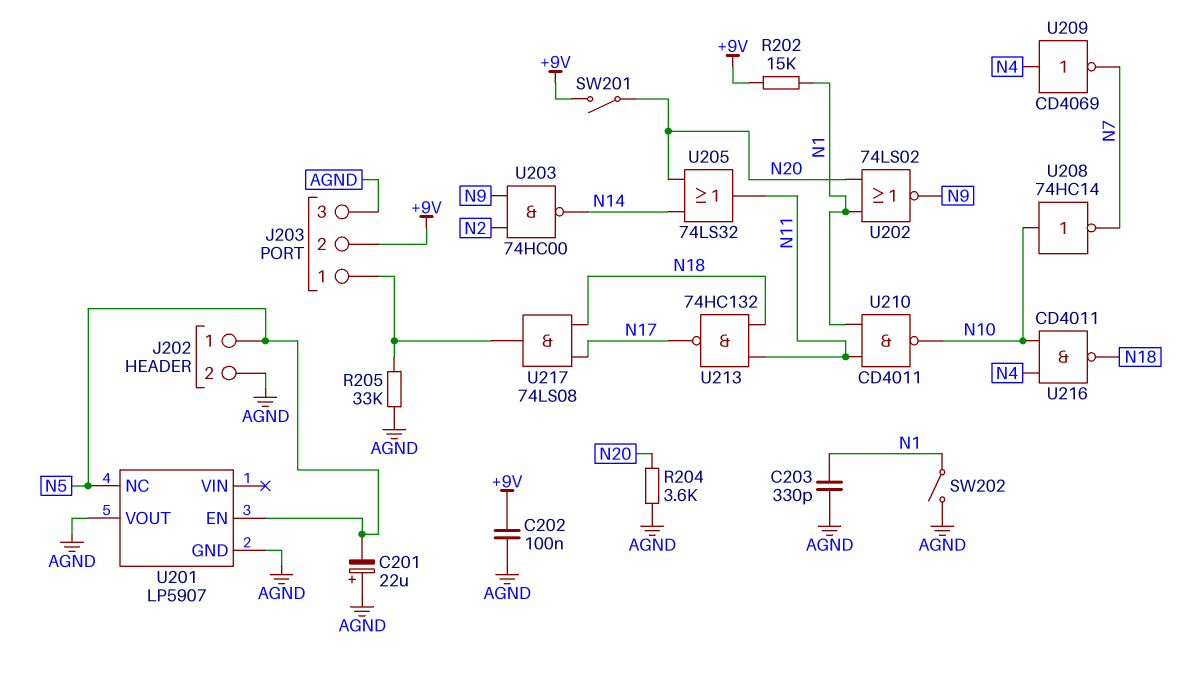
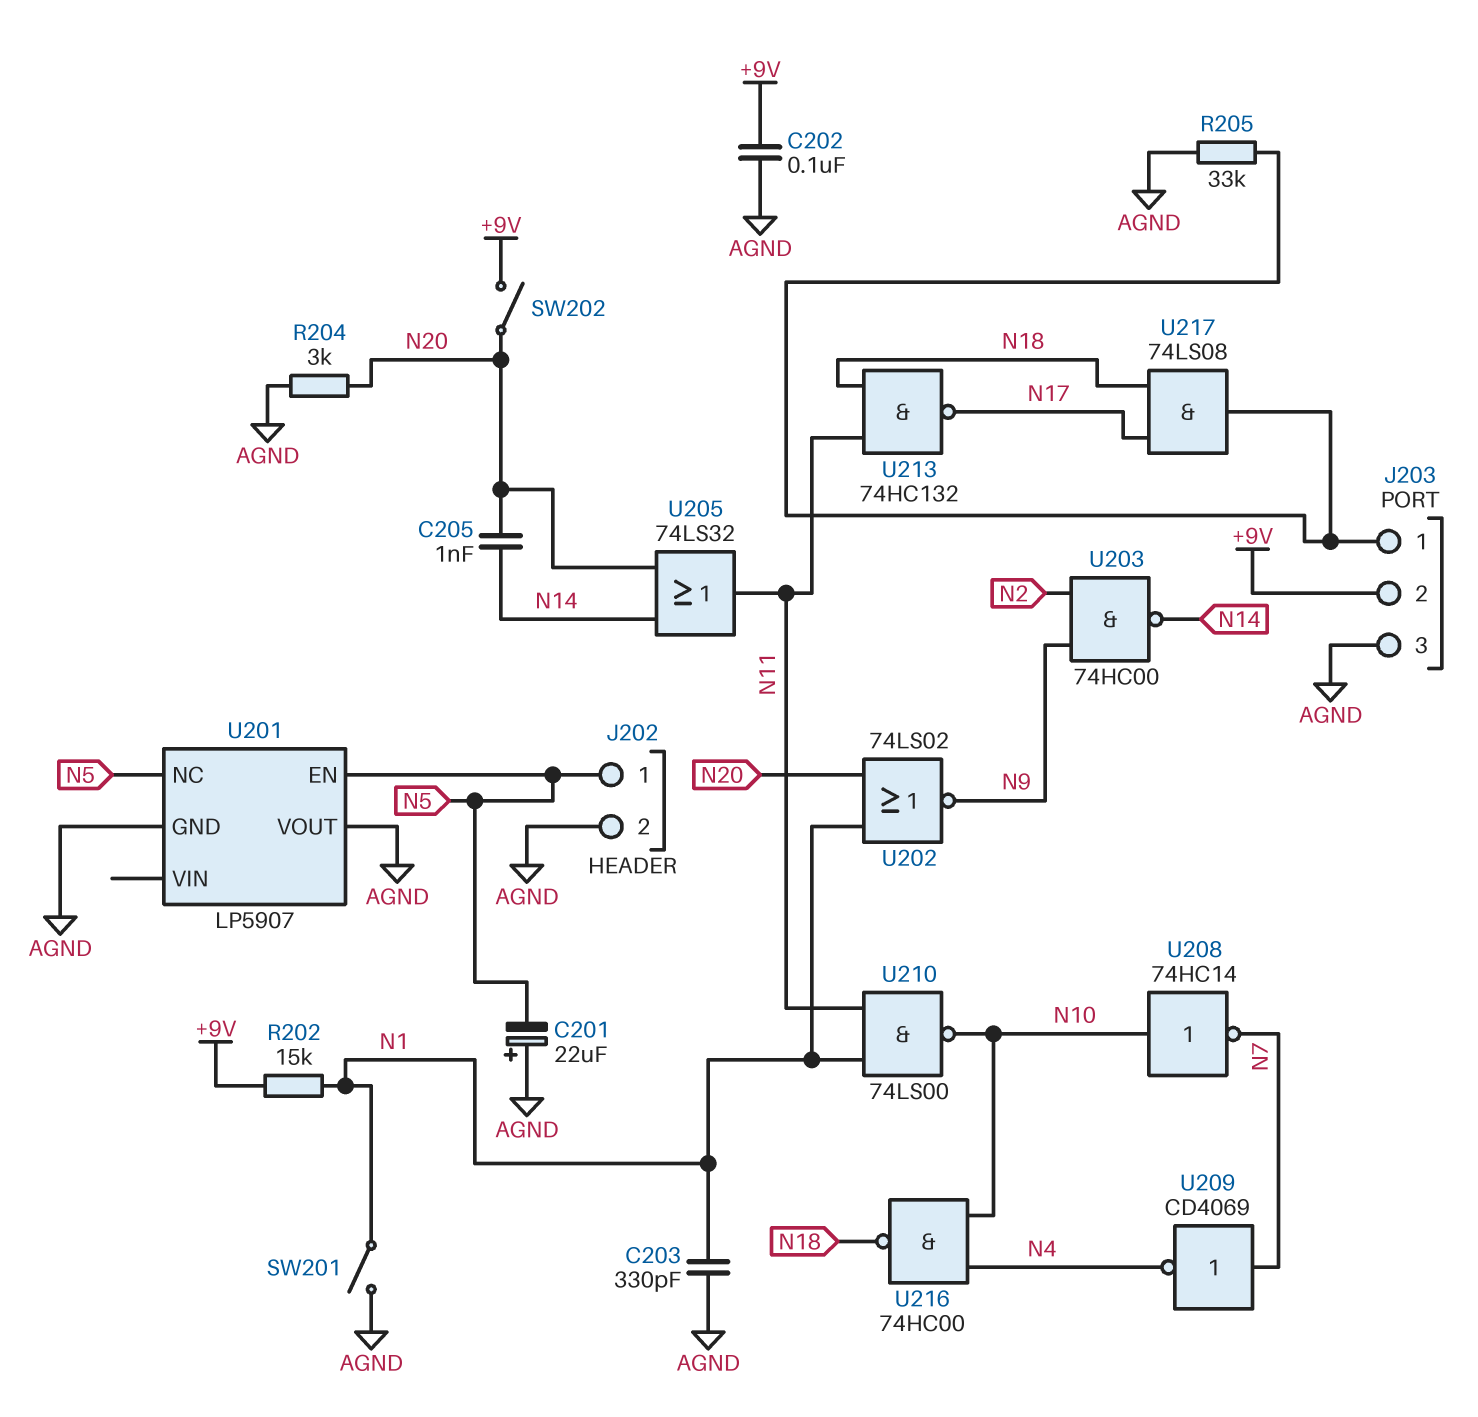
C205: none -> 1nF (N14, N20)
R204: 3.6k (AGND, N20) -> 3k (AGND, N20)
SW201: switch (+9V, N20) -> switch (AGND, N1)
SW202: switch (AGND, N1) -> switch (+9V, N20)
U209: NOT CD4069 (in N4, out N7) -> NOT CD4069 (in N7, out N4)
U210: NAND CD4011 (in N1, in N11, out N10) -> NAND 74LS00 (in N1, in N11, out N10)
U216: NAND CD4011 (in N4, in N10, out N18) -> NAND 74HC00 (in N4, in N10, out N18)

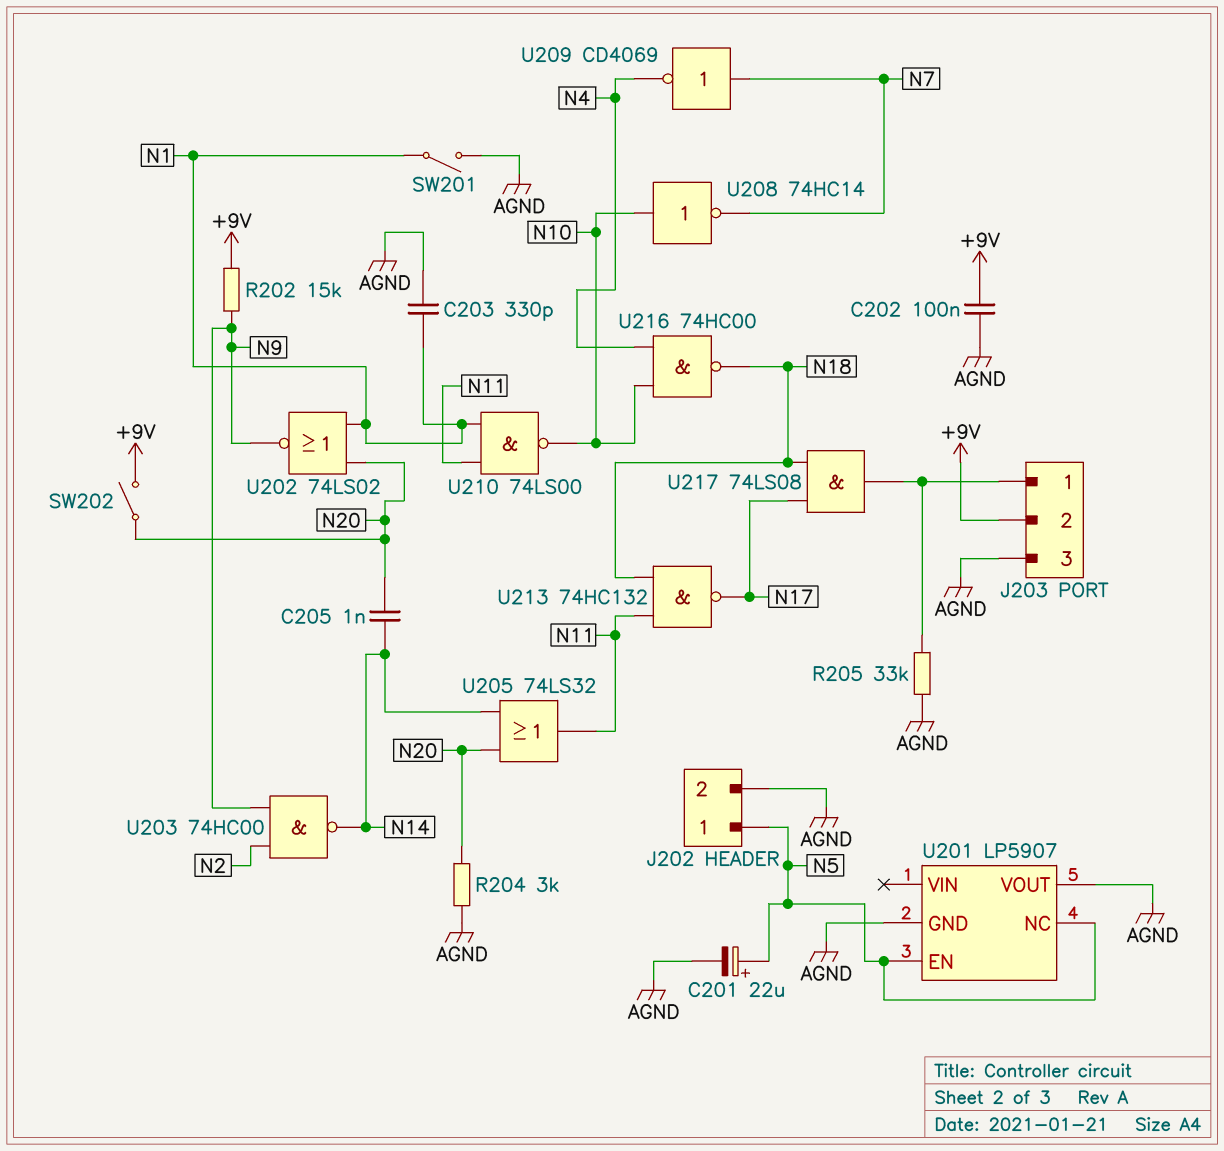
C201: 22uF (plus AGND, minus N5) -> 22uF (plus N5, minus AGND)
R202: 15k (+9V, N1) -> 15k (+9V, N9)

